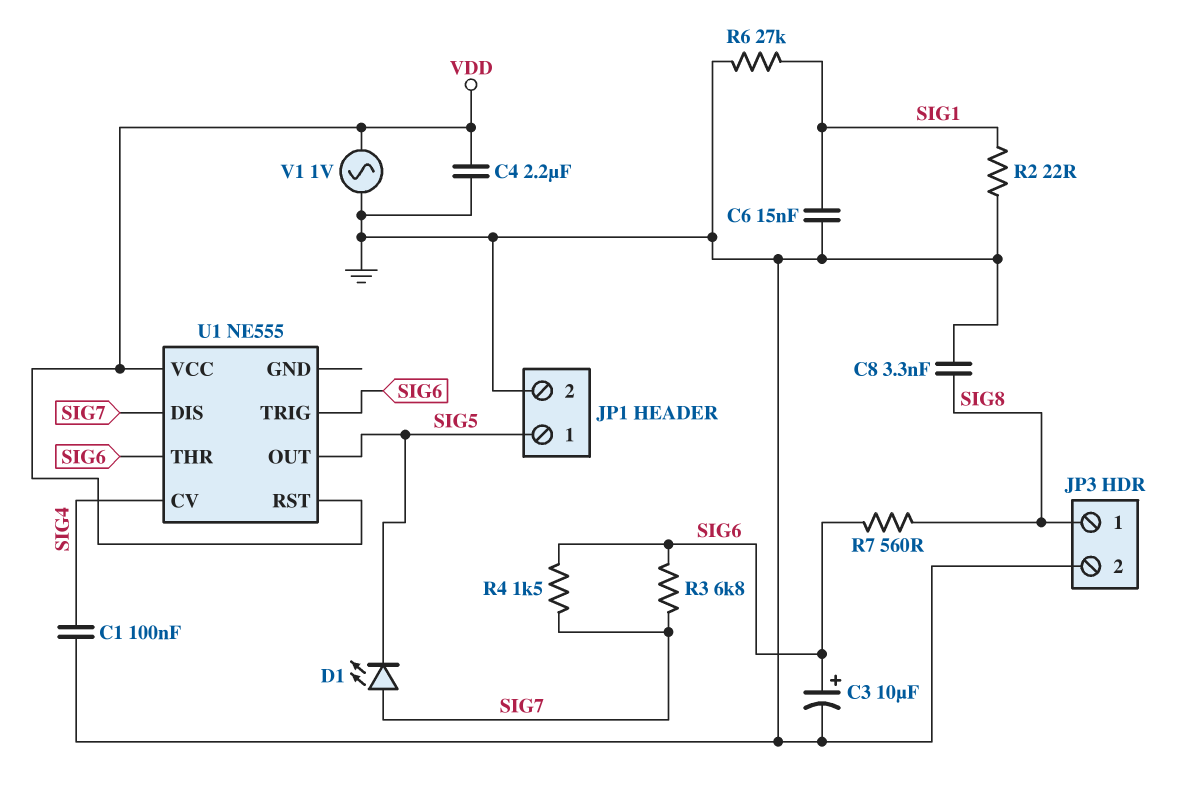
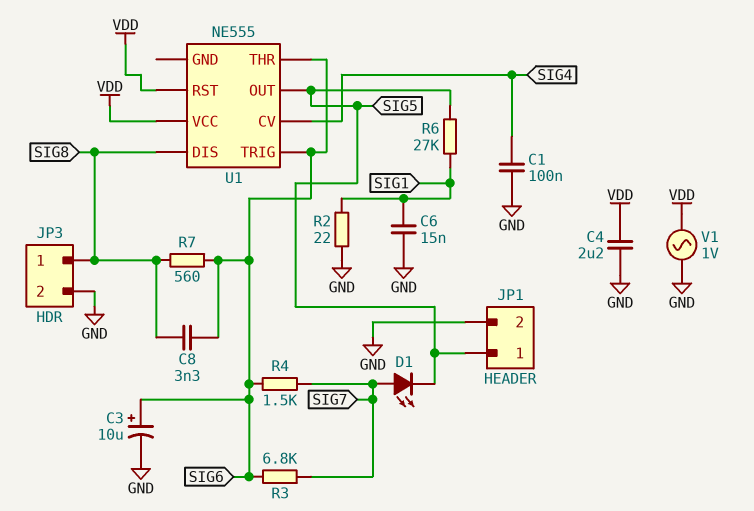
C8: 3.3nF (GND, SIG8) -> 3.3nF (SIG6, SIG8)
R6: 27k (GND, SIG1) -> 27k (SIG1, SIG5)
U1 pin DIS: SIG7 -> SIG8

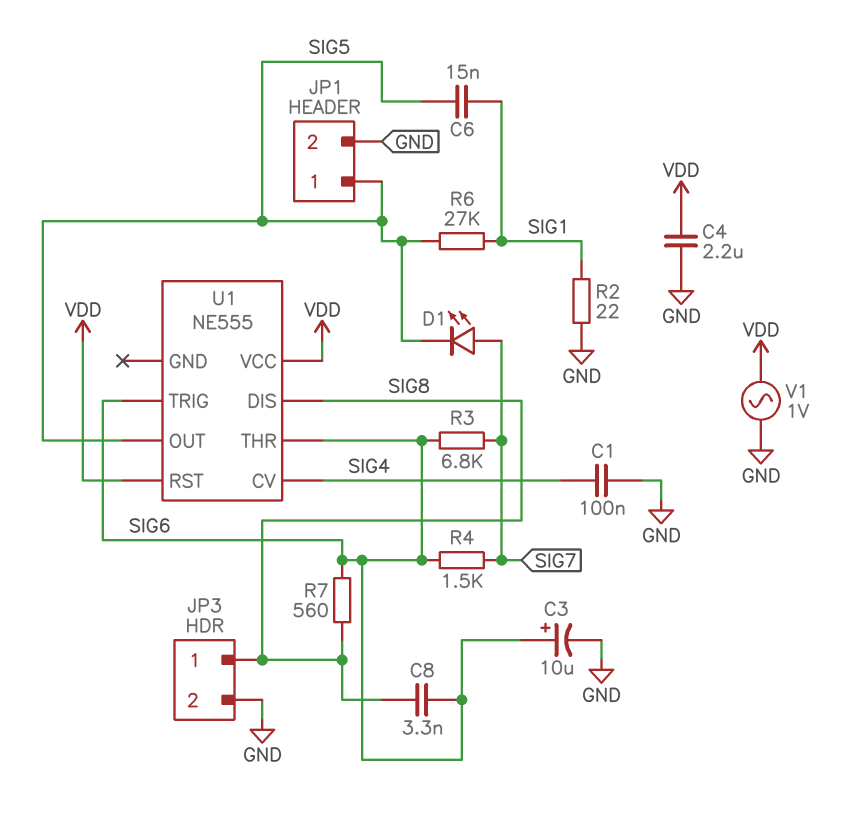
C6: 15nF (GND, SIG1) -> 15nF (SIG1, SIG5)

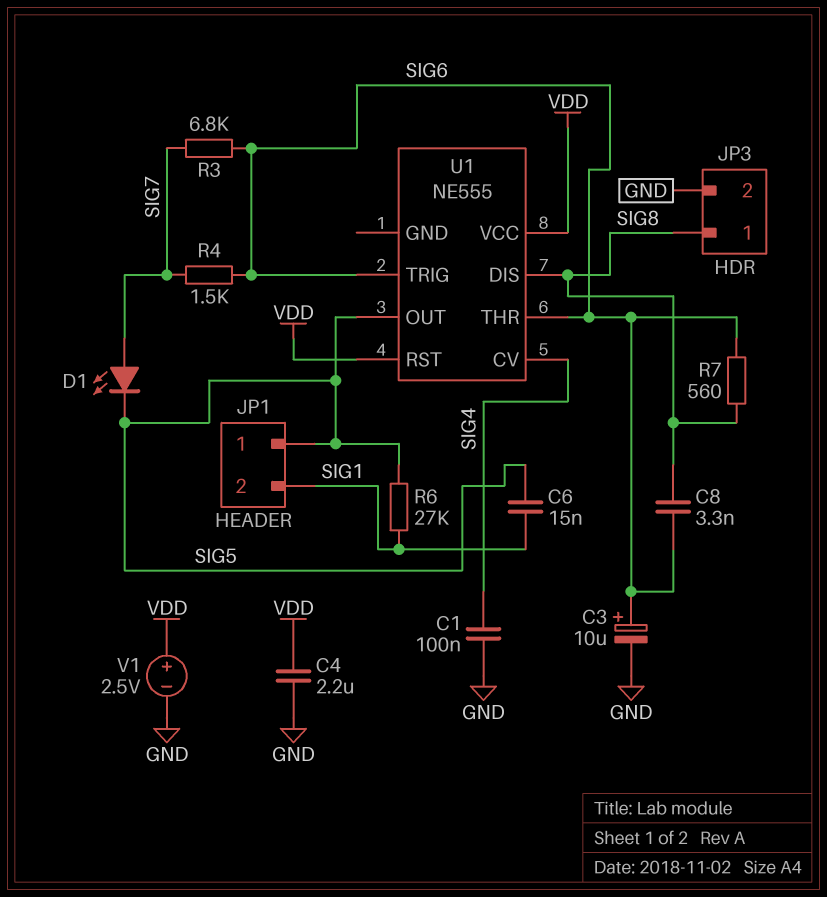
JP1 pin 2: GND -> SIG1
R2: 22 (GND, SIG1) -> none
V1: AC 1V (GND, VDD) -> 2.5V (plus VDD, minus GND)

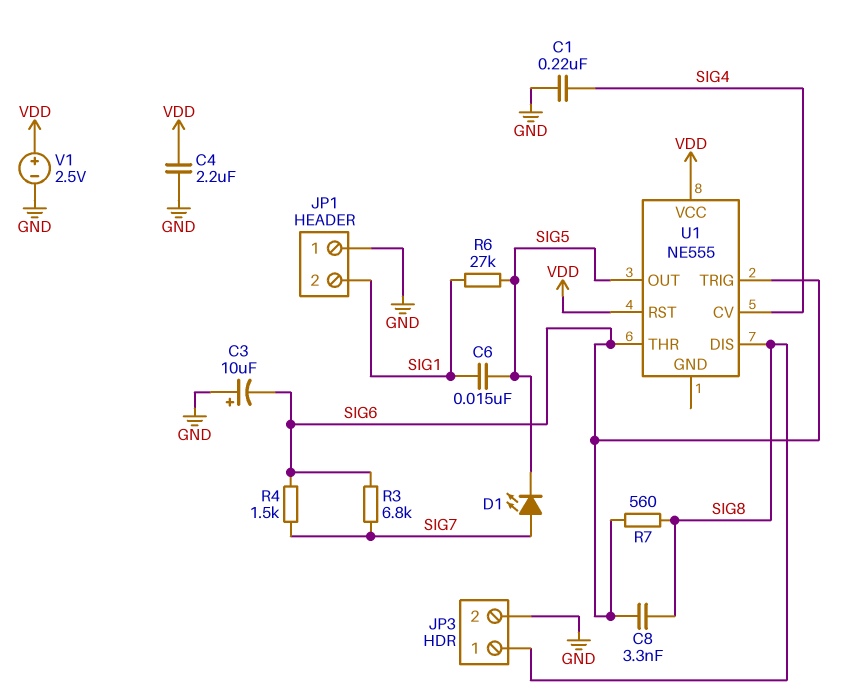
C1: 100nF (GND, SIG4) -> 220nF (GND, SIG4)
C3: 10uF (plus SIG6, minus GND) -> 10uF (plus GND, minus SIG6)
JP1 pin 1: SIG5 -> GND

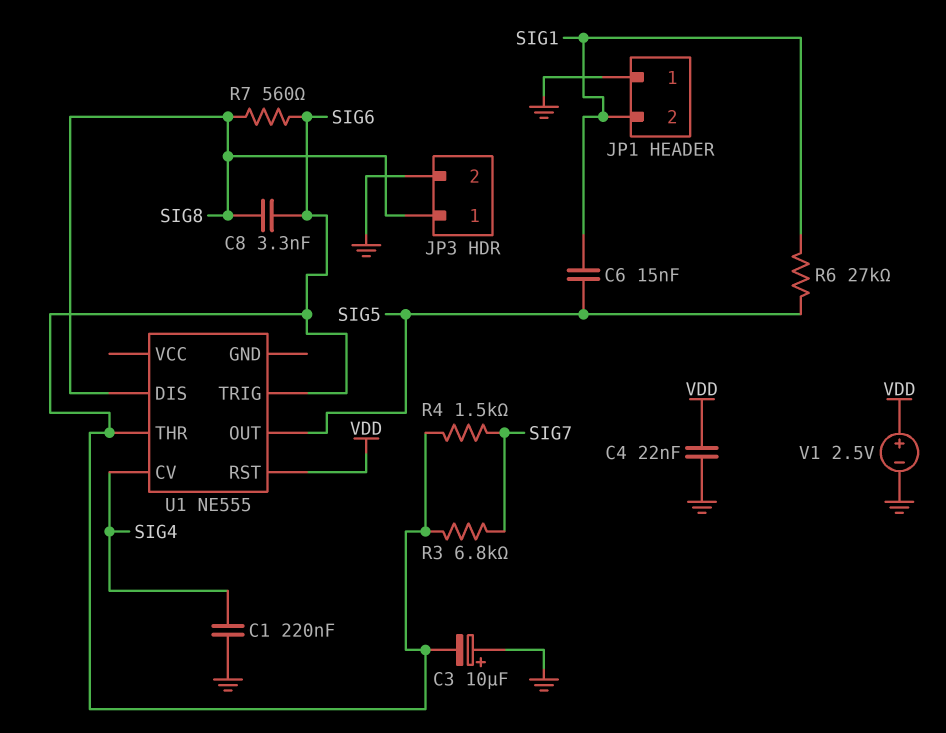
C4: 2.2uF (GND, VDD) -> 22nF (GND, VDD)
D1: LED (A SIG7, K SIG5) -> none
U1 pin VCC: VDD -> none

